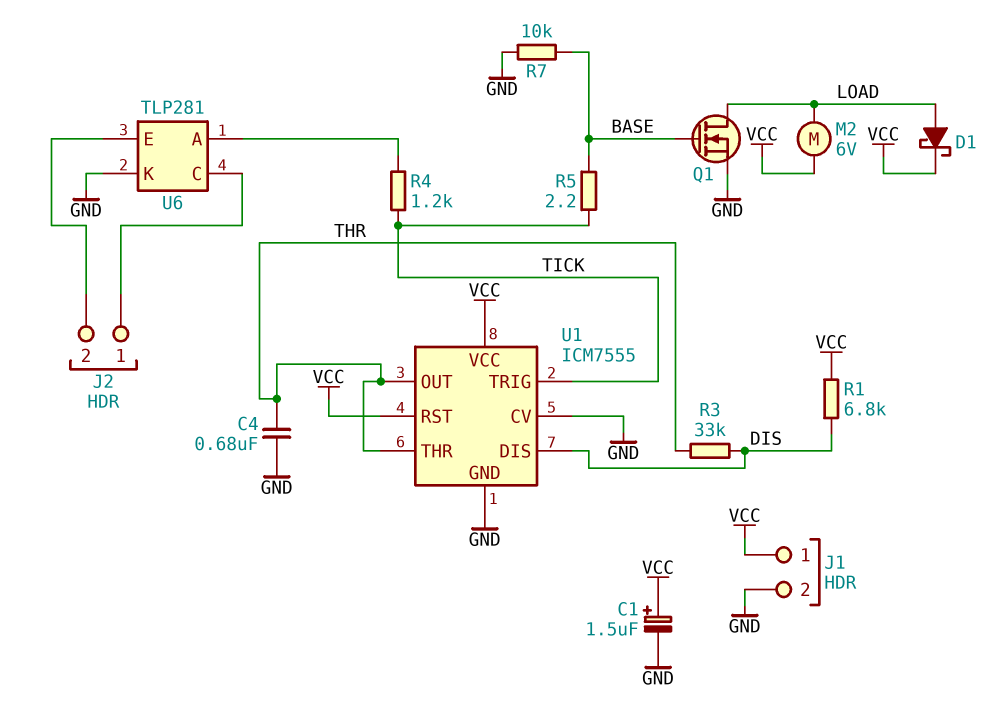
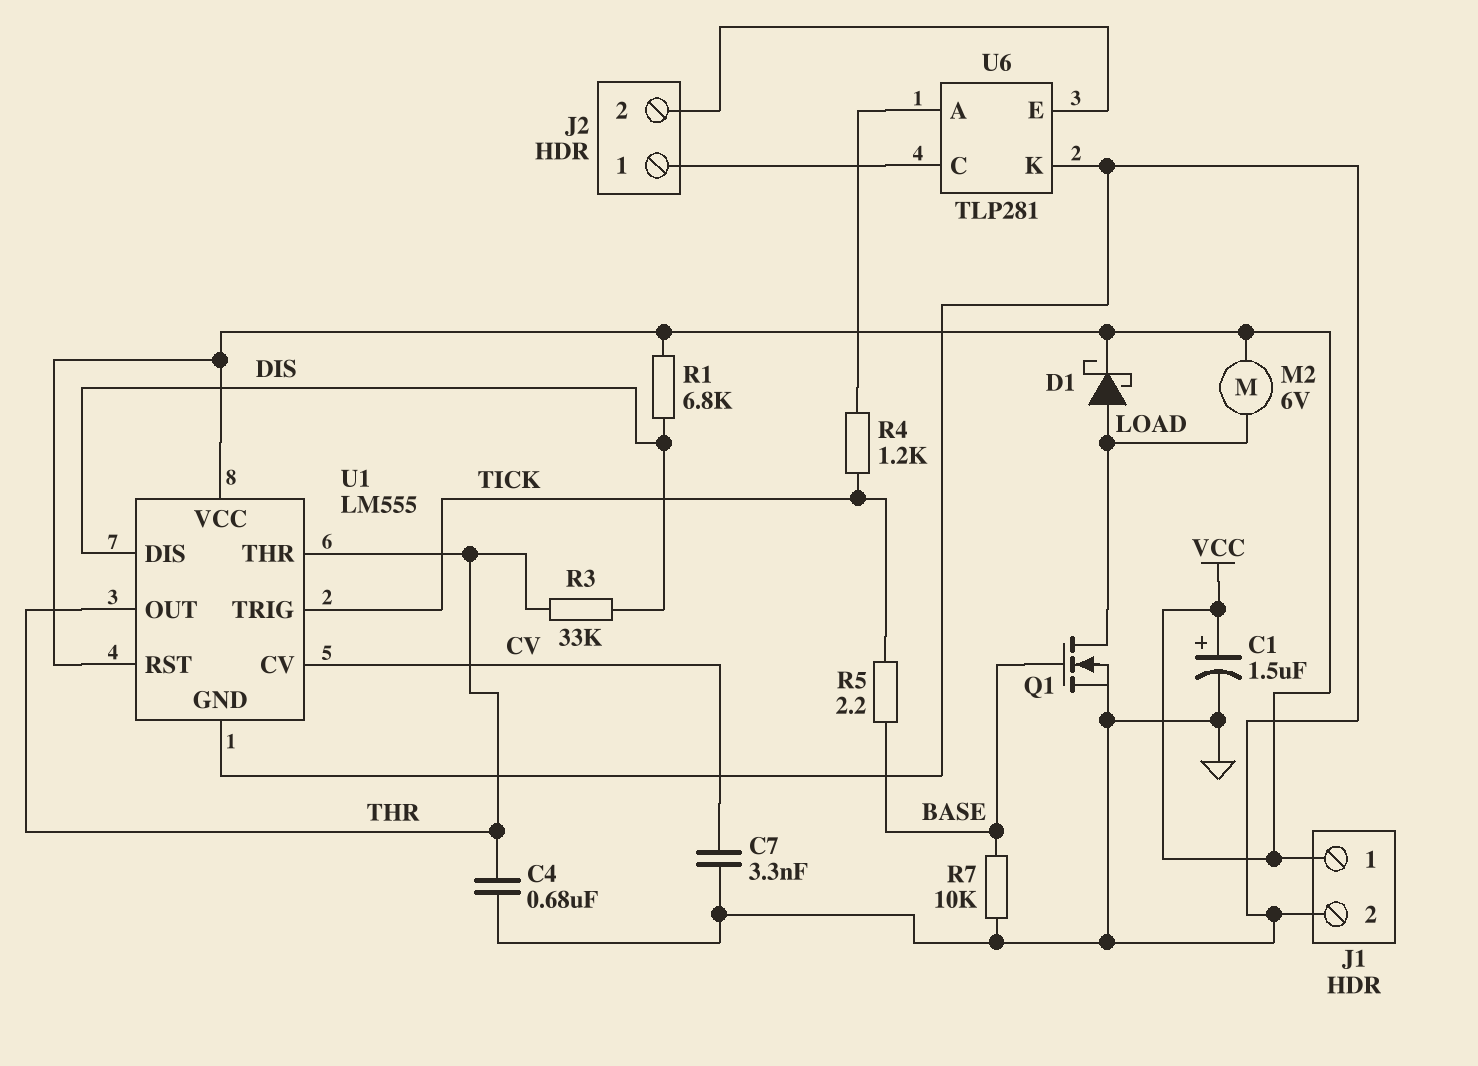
C7: none -> 3.3nF (CV, GND)
U1: ICM7555 -> LM555
U1 pin CV: GND -> CV

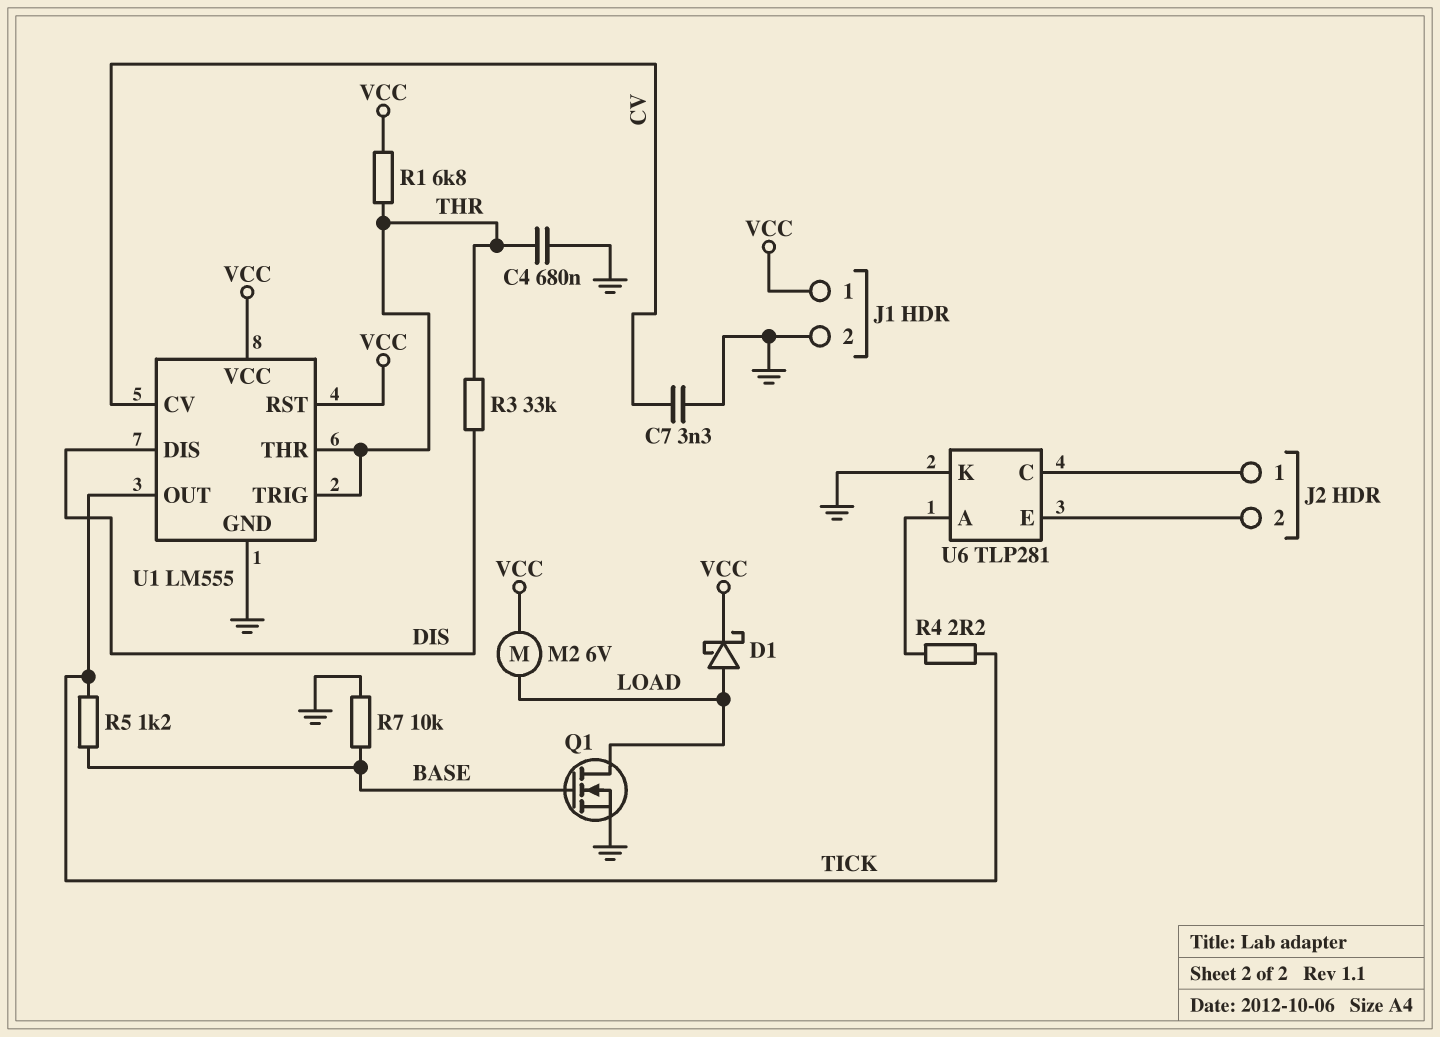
C1: 1.5uF (plus VCC, minus GND) -> none
R1: 6.8k (DIS, VCC) -> 6.8k (THR, VCC)
R4: 1.2k (TICK, U6/A) -> 2.2 (TICK, U6/A)
R5: 2.2 (BASE, TICK) -> 1.2k (BASE, TICK)
U1 pin OUT: THR -> TICK
U1 pin TRIG: TICK -> THR

